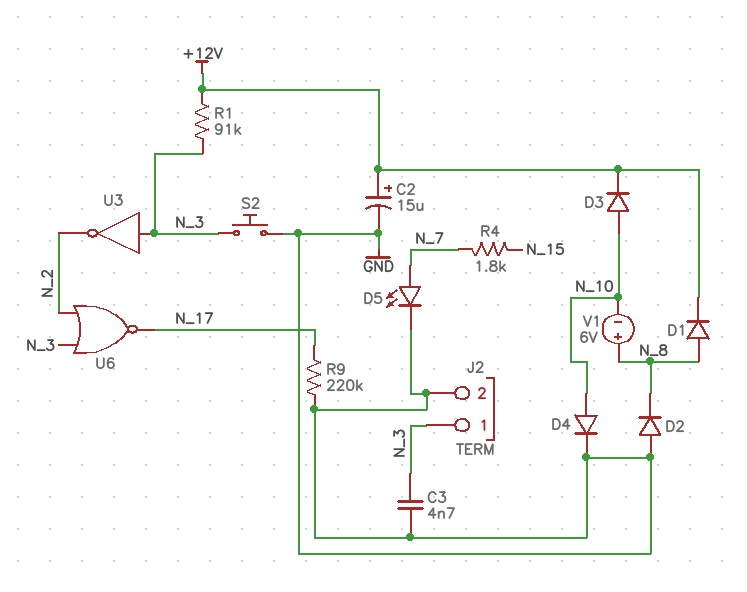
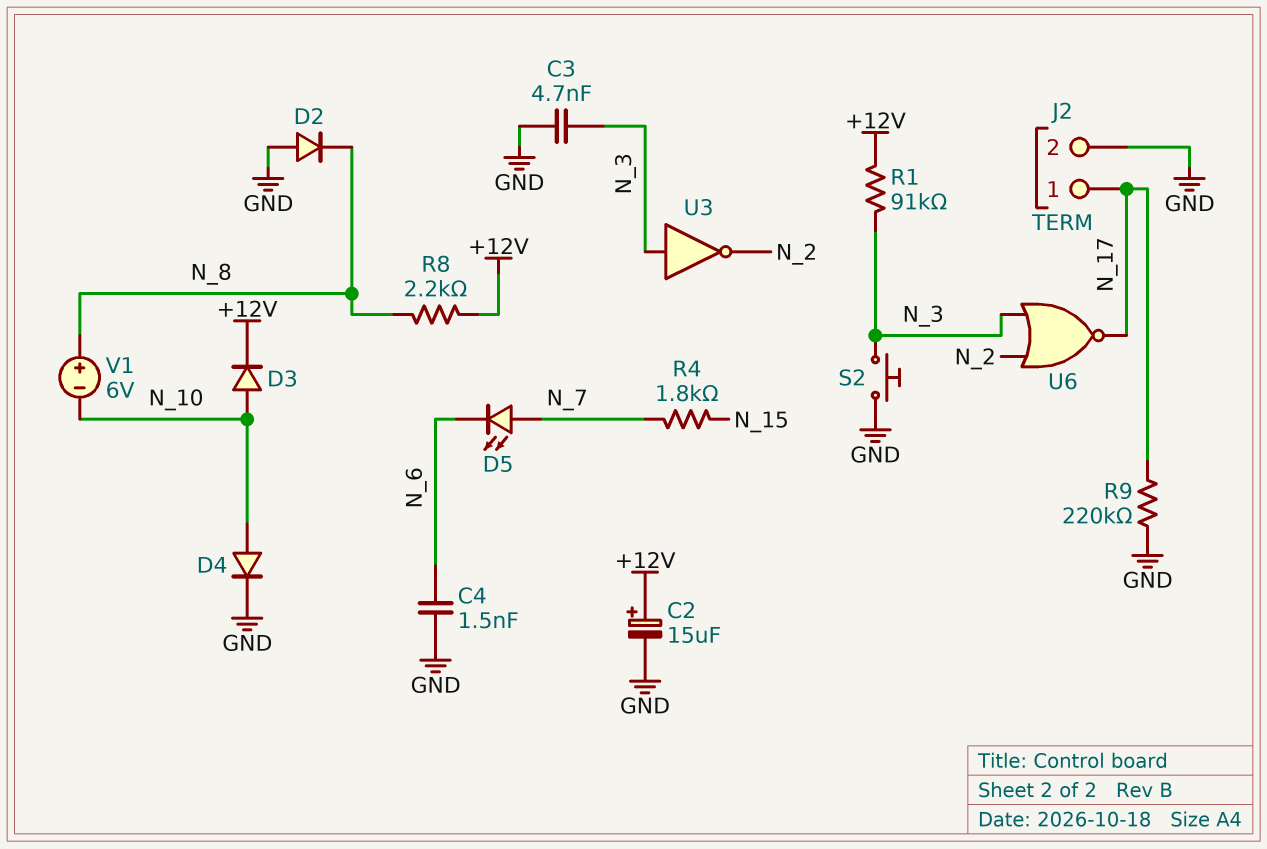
C4: none -> 1.5nF (GND, N_6)
D1: diode (A N_8, K +12V) -> none
D5: LED (A N_7, K GND) -> LED (A N_7, K N_6)
J2 pin 1: N_3 -> N_17
R8: none -> 2.2k (+12V, N_8)

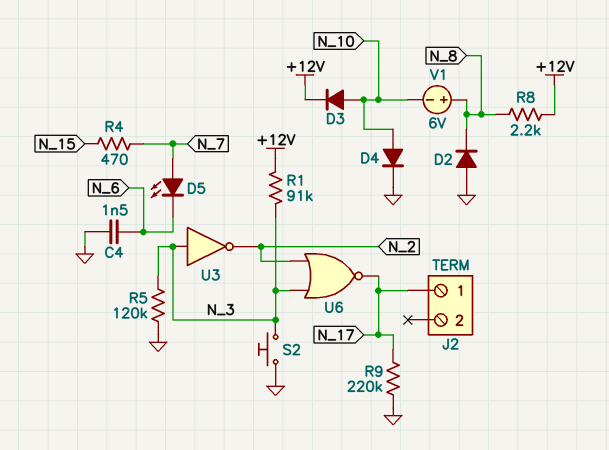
C2: 15uF (plus +12V, minus GND) -> none
C3: 4.7nF (GND, N_3) -> none
J2 pin 2: GND -> none
R4: 1.8k (N_7, N_15) -> 470 (N_7, N_15)
R5: none -> 120k (GND, N_3)

